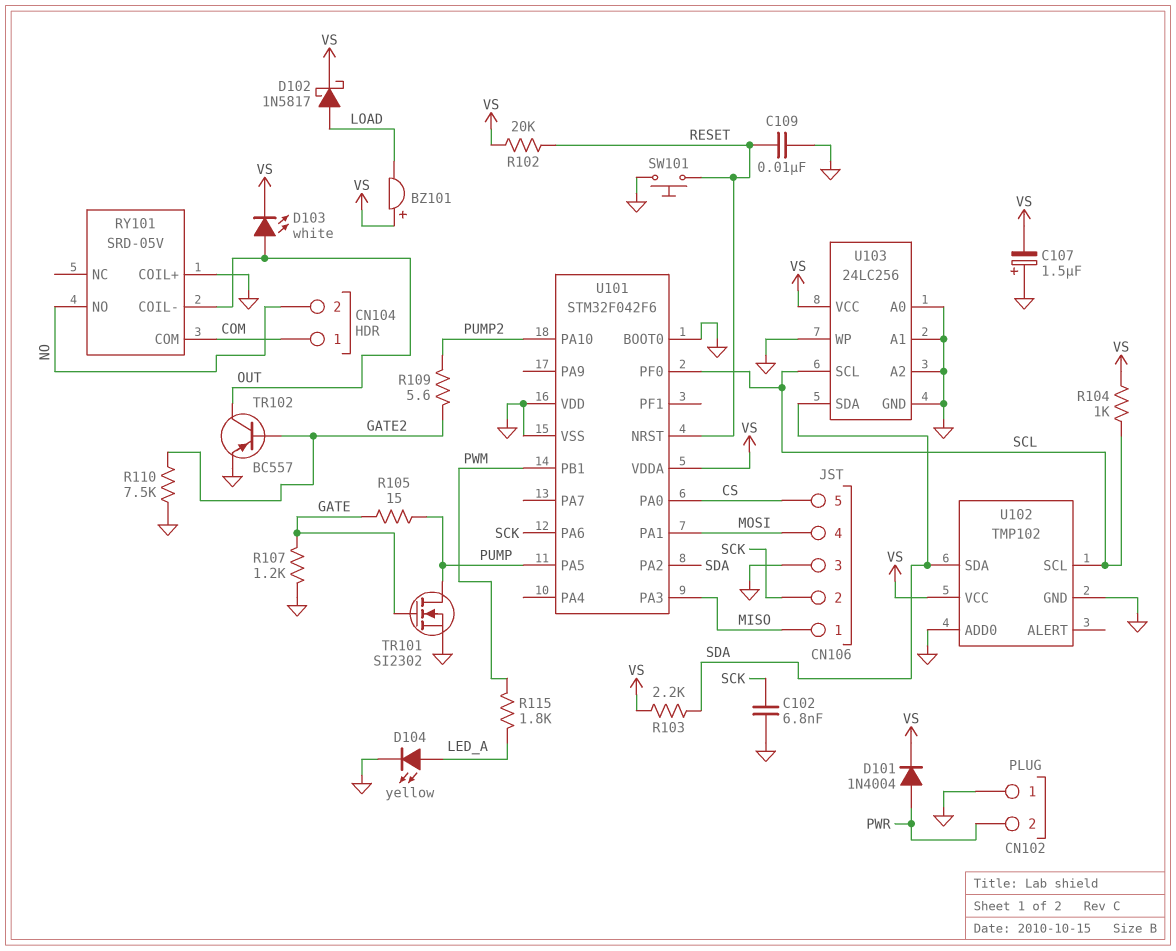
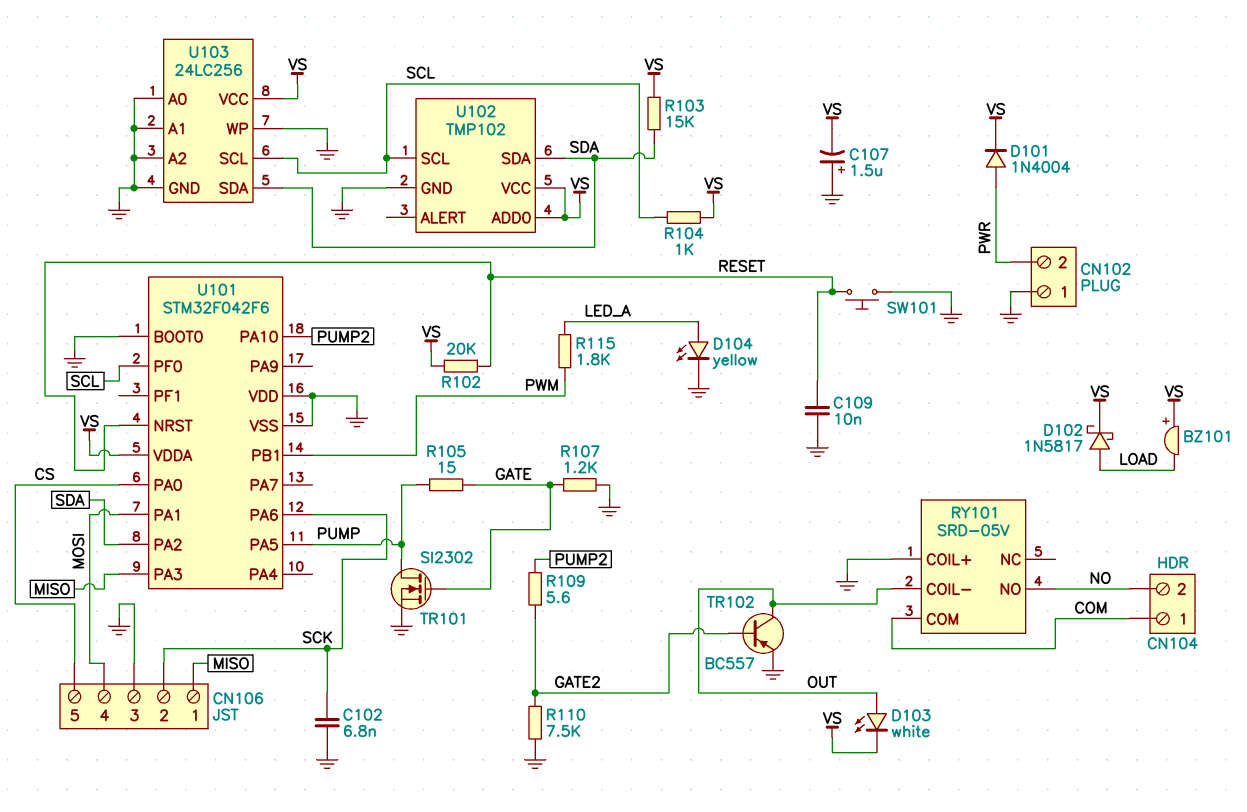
R103: 2.2k (SDA, VS) -> 15k (SDA, VS)
U102 pin ADD0: GND -> VS

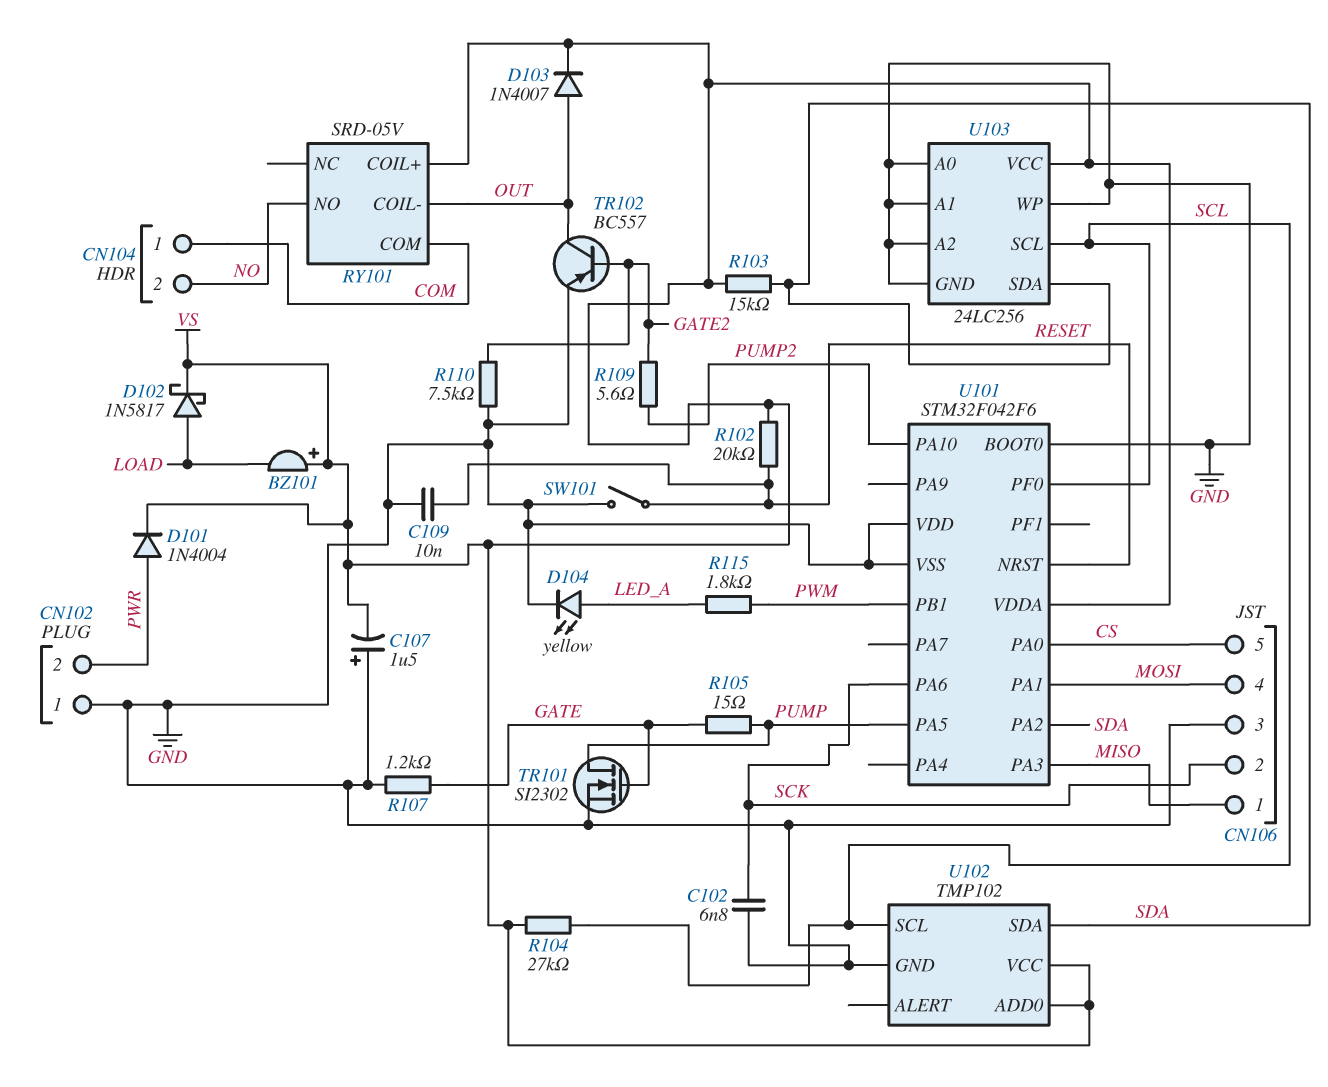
D103: LED white (A OUT, K VS) -> diode 1N4007 (A OUT, K VS)
R104: 1k (SCL, VS) -> 27k (SCL, VS)
RY101 pin COIL+: GND -> VS
SW101: button (GND, RESET) -> switch (GND, RESET)

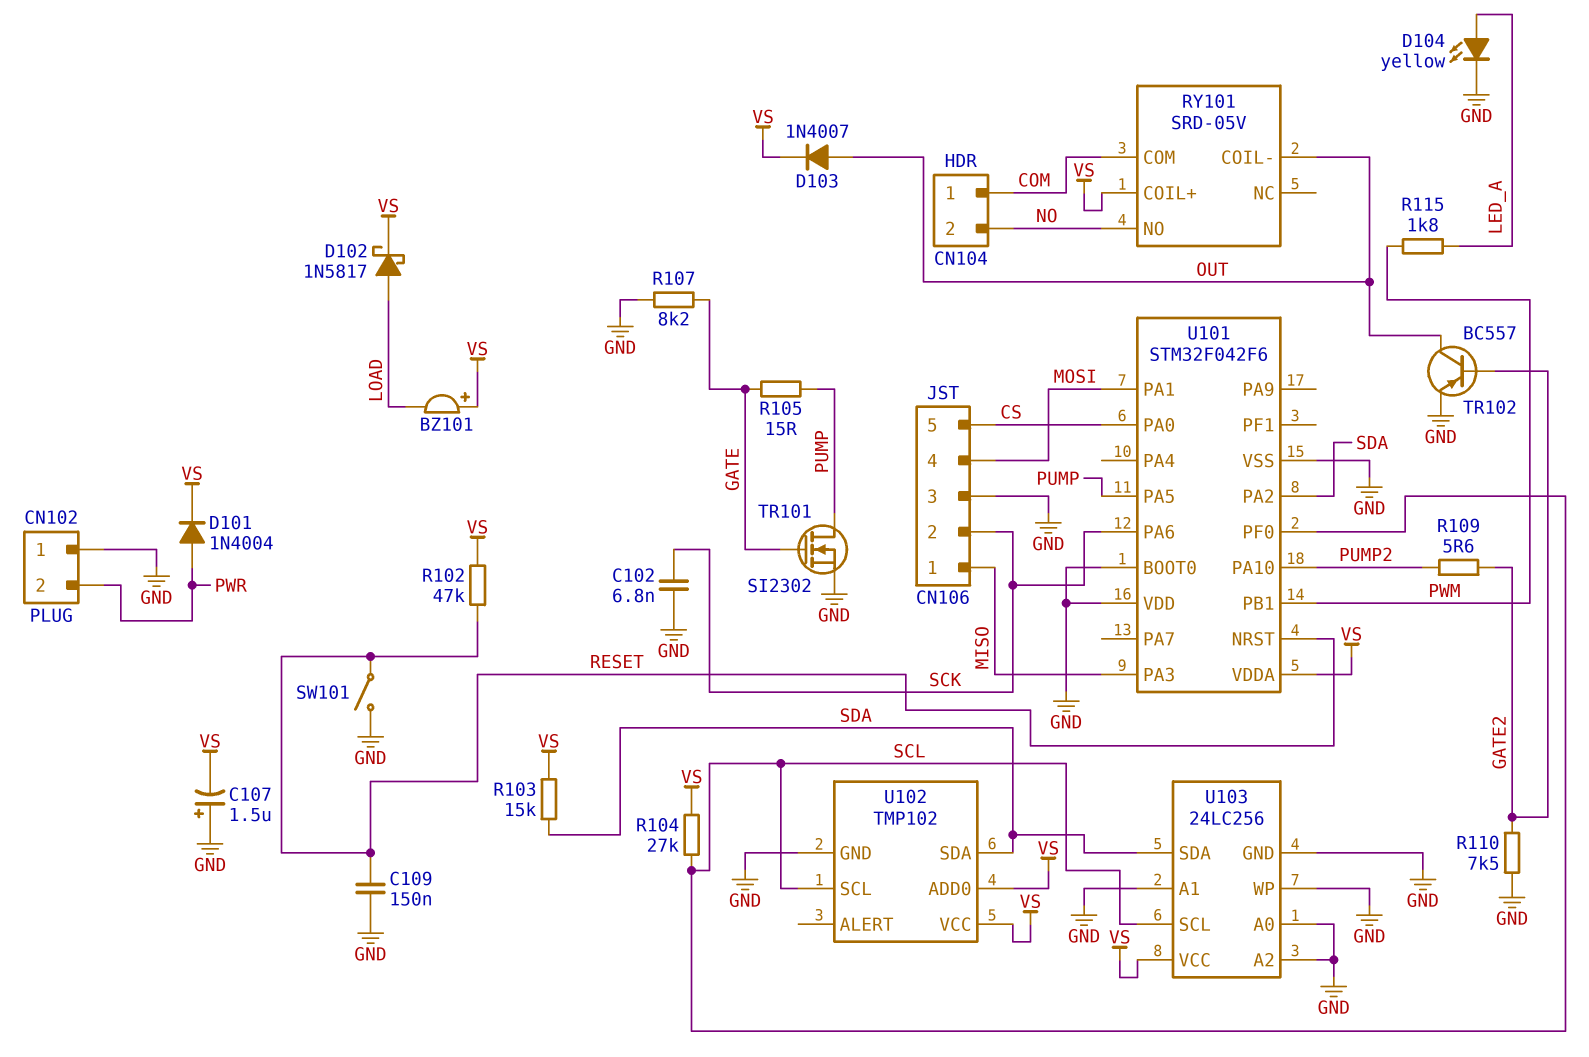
C109: 10nF (GND, RESET) -> 150nF (GND, RESET)
R102: 20k (RESET, VS) -> 47k (RESET, VS)
R107: 1.2k (GATE, GND) -> 8.2k (GATE, GND)

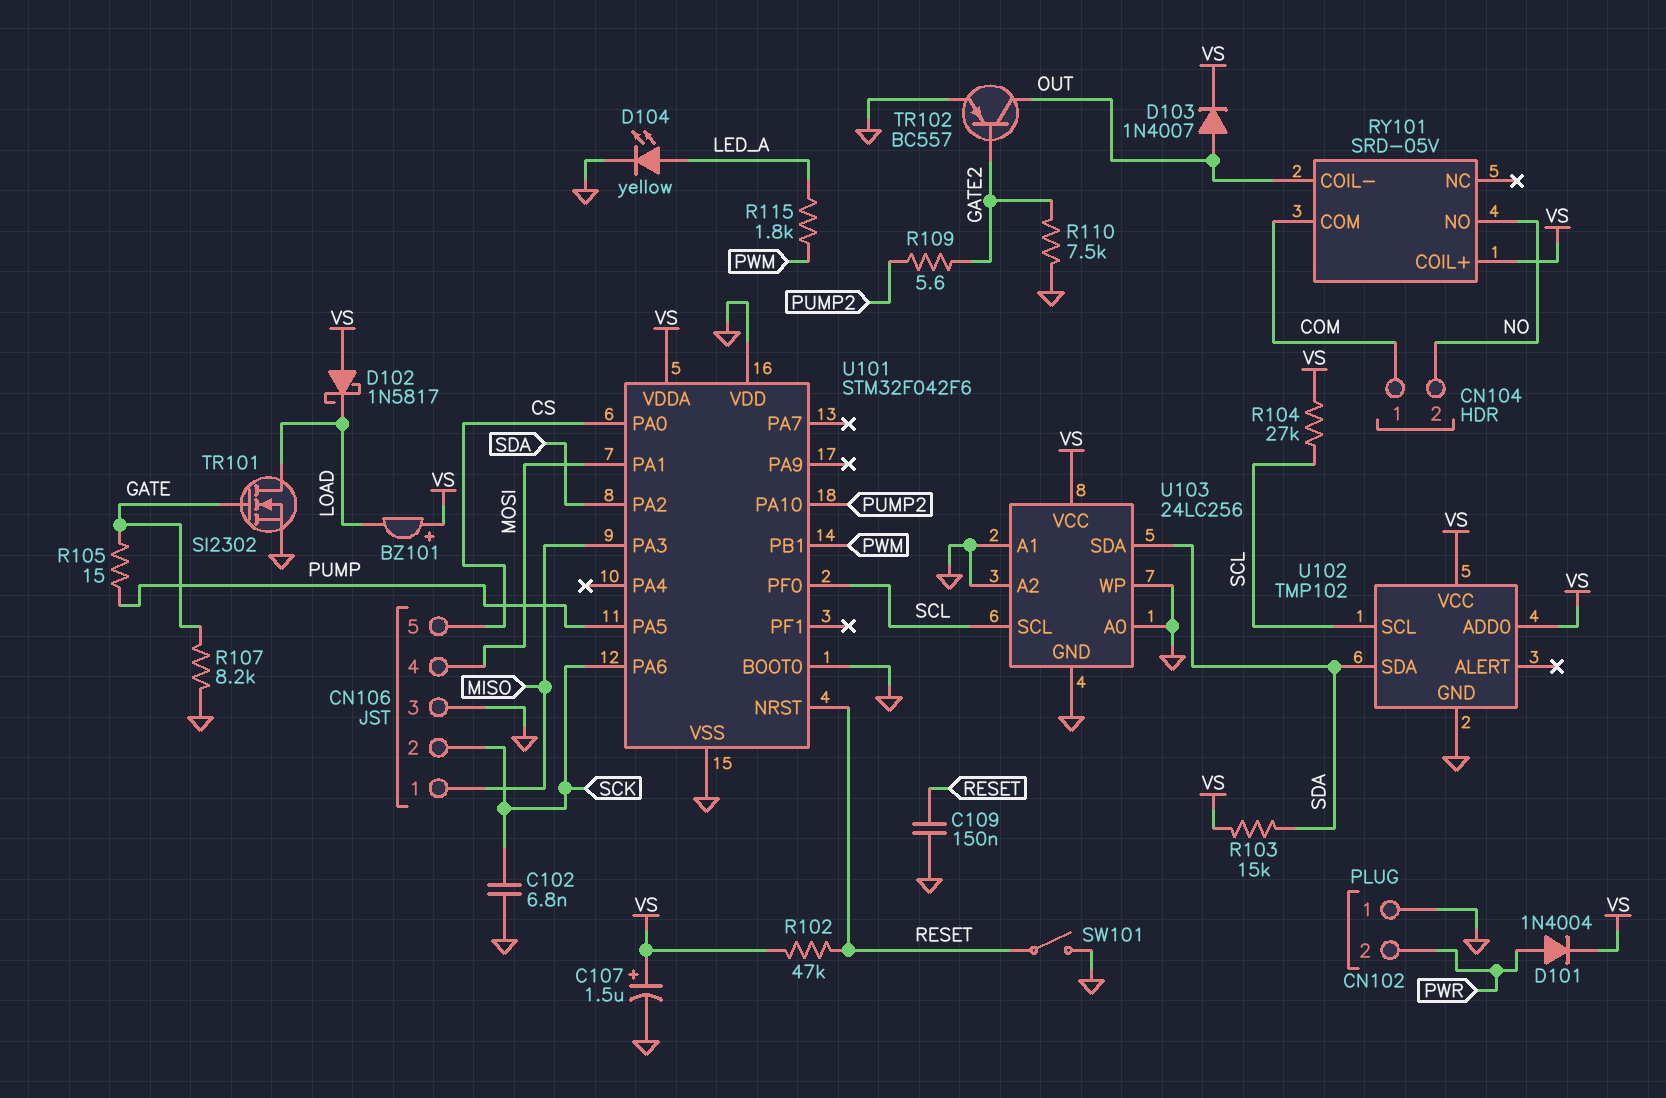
C107: 1.5uF (plus GND, minus VS) -> 1.5uF (plus VS, minus GND)
D102: schottky 1N5817 (A LOAD, K VS) -> schottky 1N5817 (A VS, K LOAD)
TR101: NMOS SI2302 (G GATE, D PUMP, S GND) -> NMOS SI2302 (G GATE, D LOAD, S GND)

